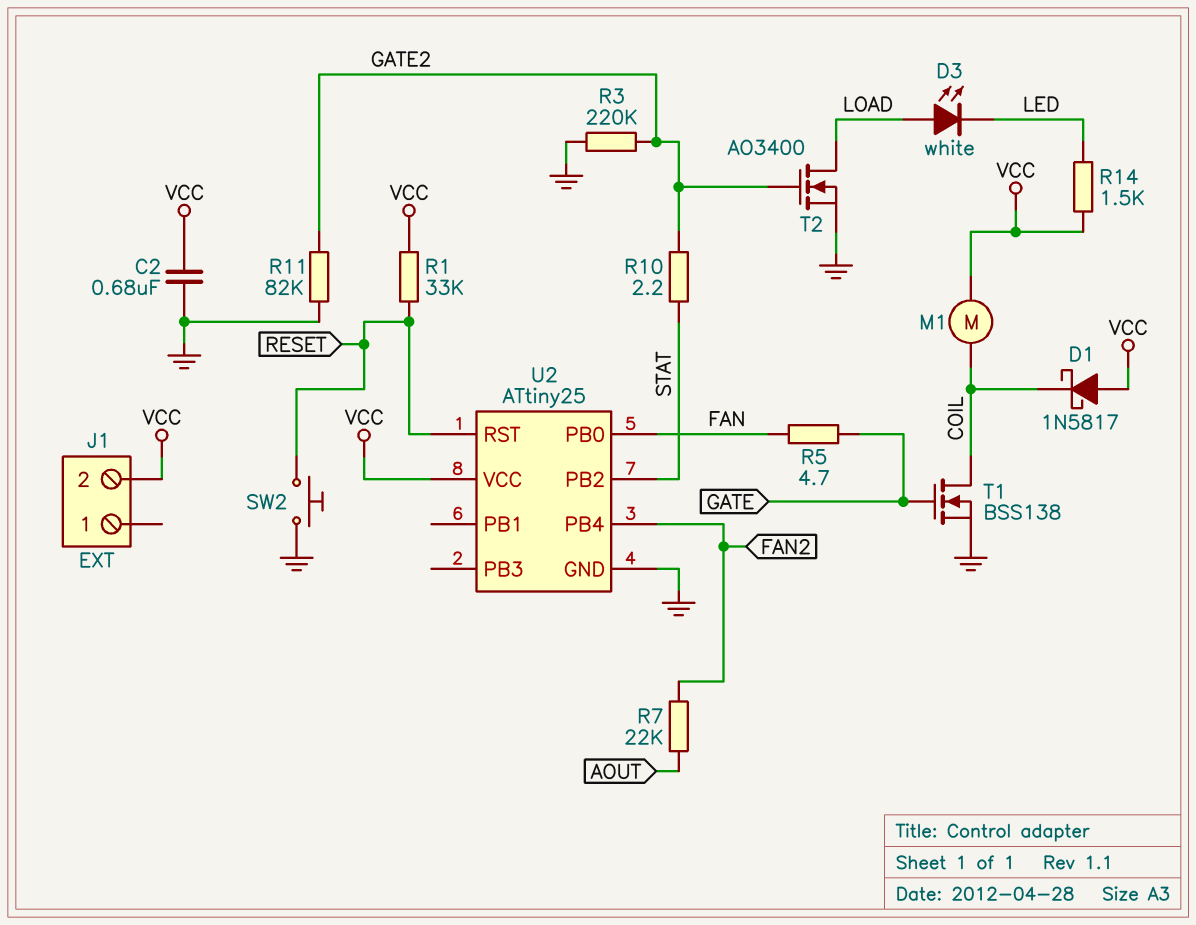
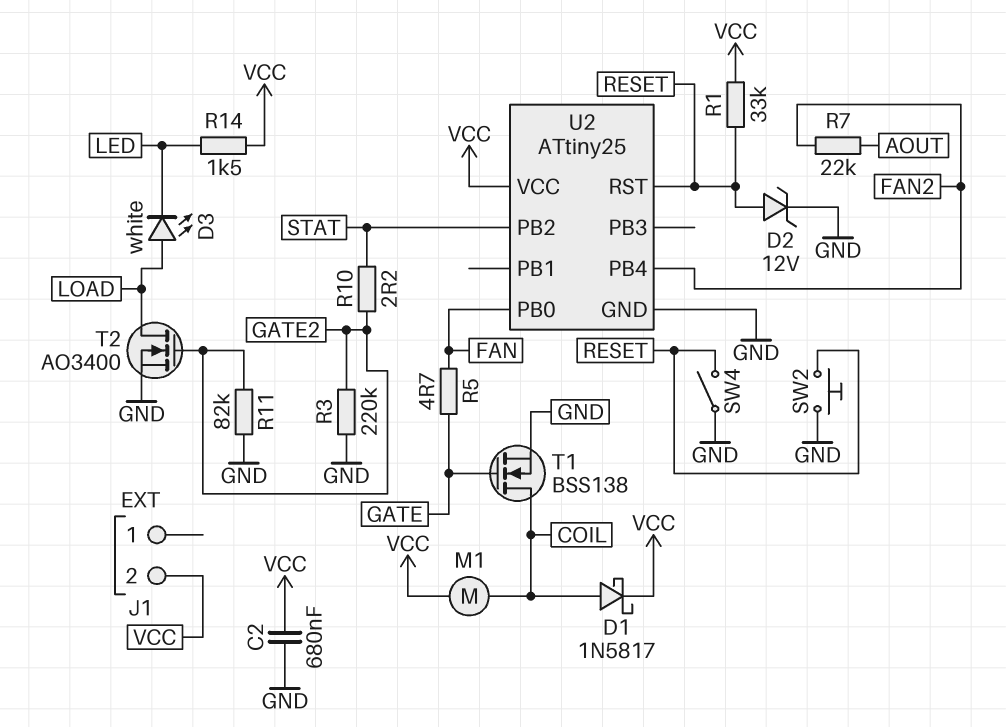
D1: schottky 1N5817 (A VCC, K COIL) -> schottky 1N5817 (A COIL, K VCC)
D2: none -> zener 12V (A RESET, K GND)
SW4: none -> switch (GND, RESET)

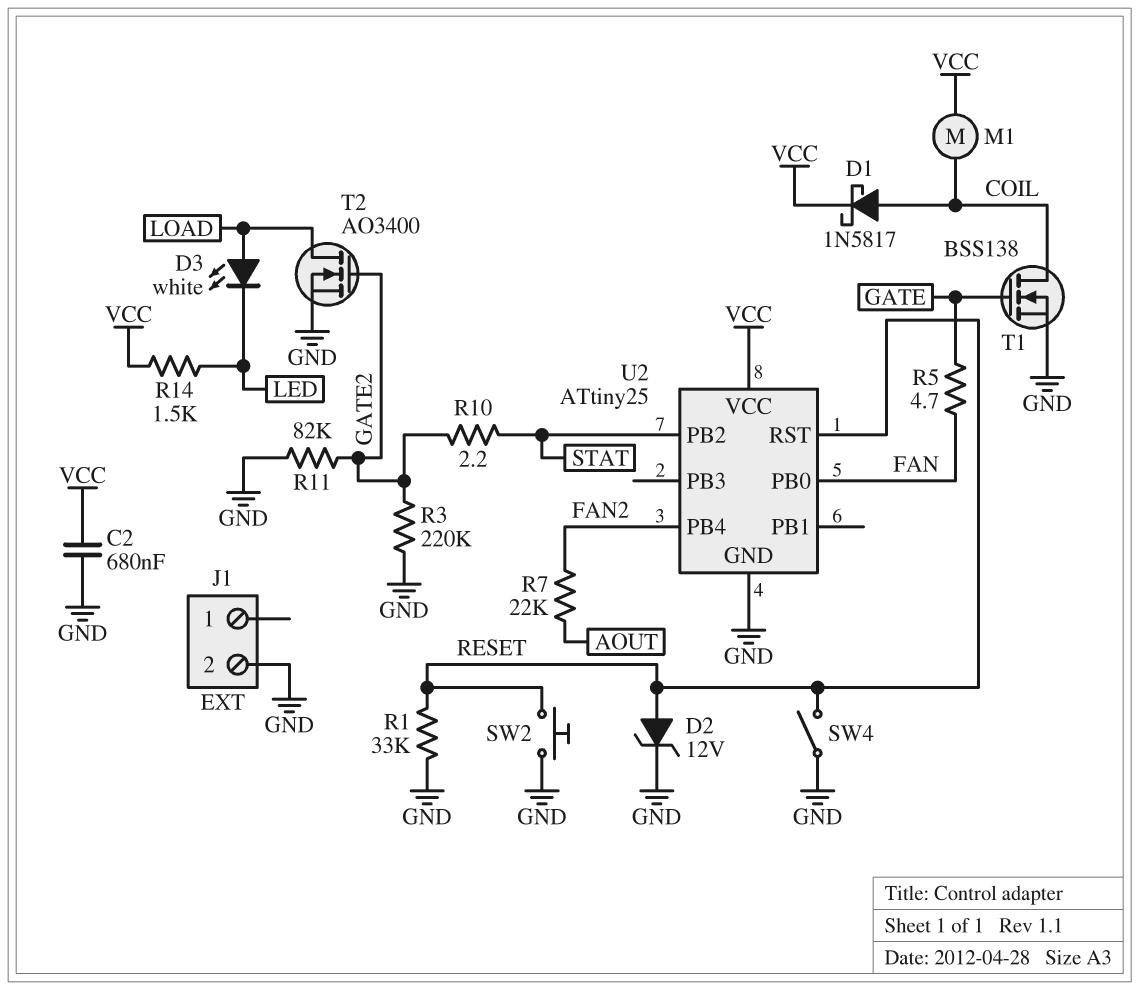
J1 pin 2: VCC -> GND
R1: 33k (RESET, VCC) -> 33k (GND, RESET)

